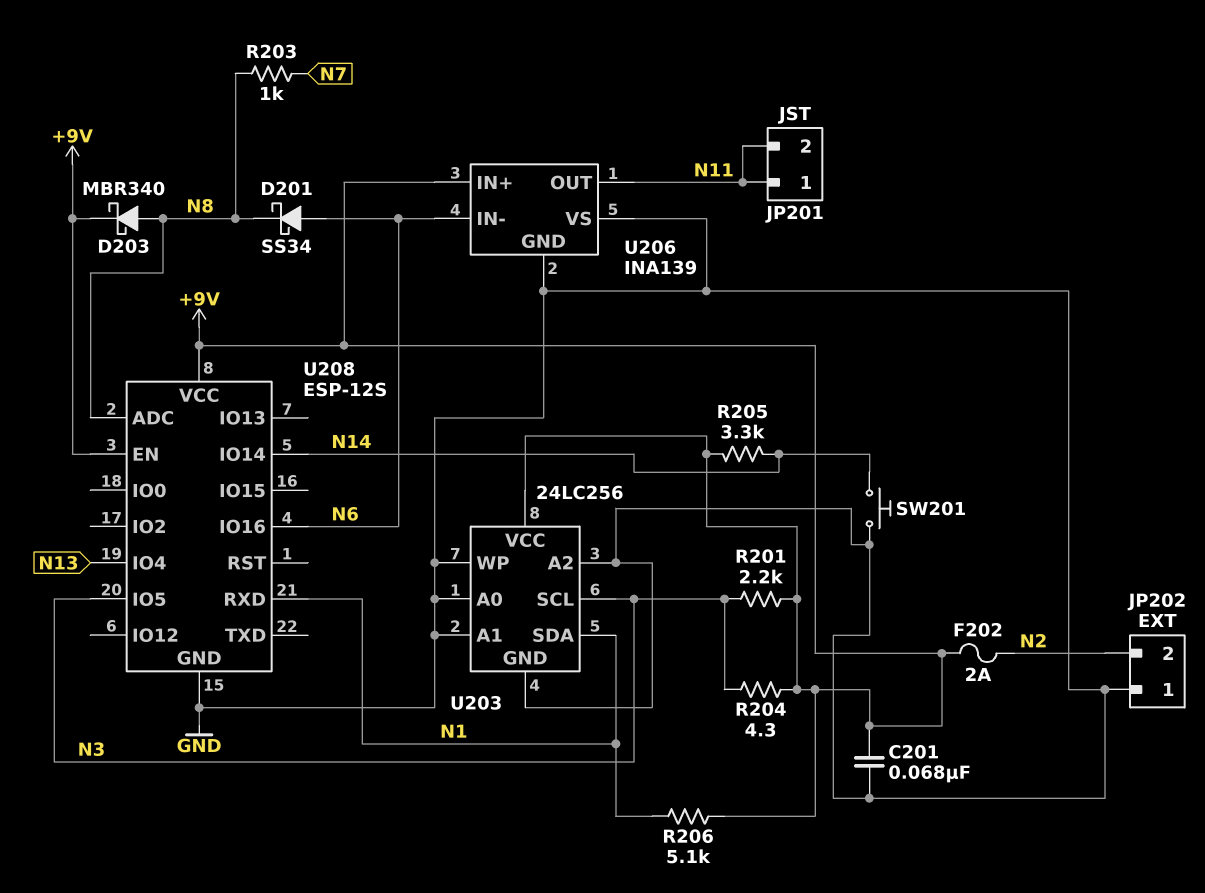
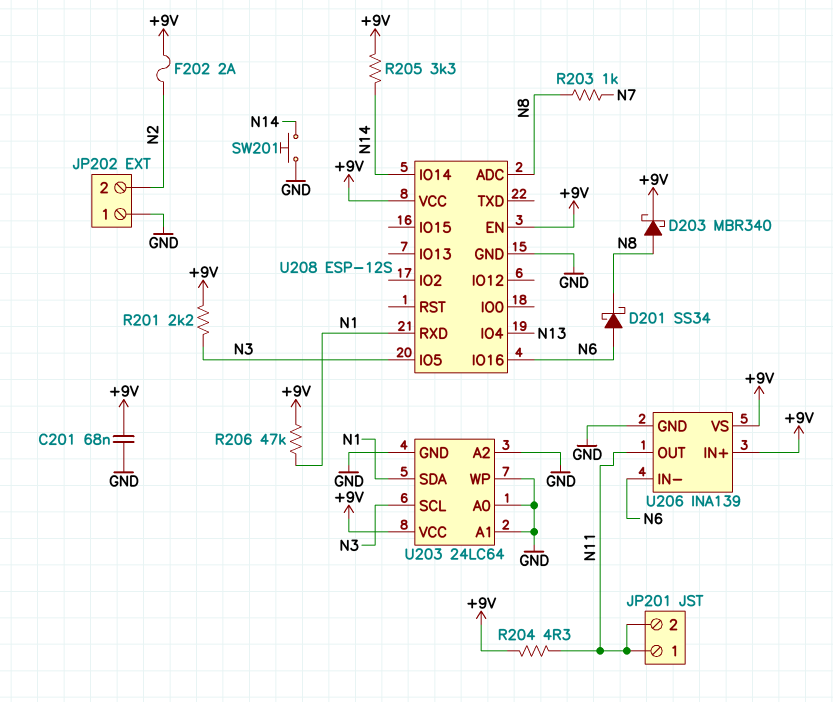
R204: 4.3 (+9V, N3) -> 4.3 (+9V, N11)
R206: 5.1k (+9V, N1) -> 47k (+9V, N1)
U203: 24LC256 -> 24LC64
U206 pin VS: GND -> +9V

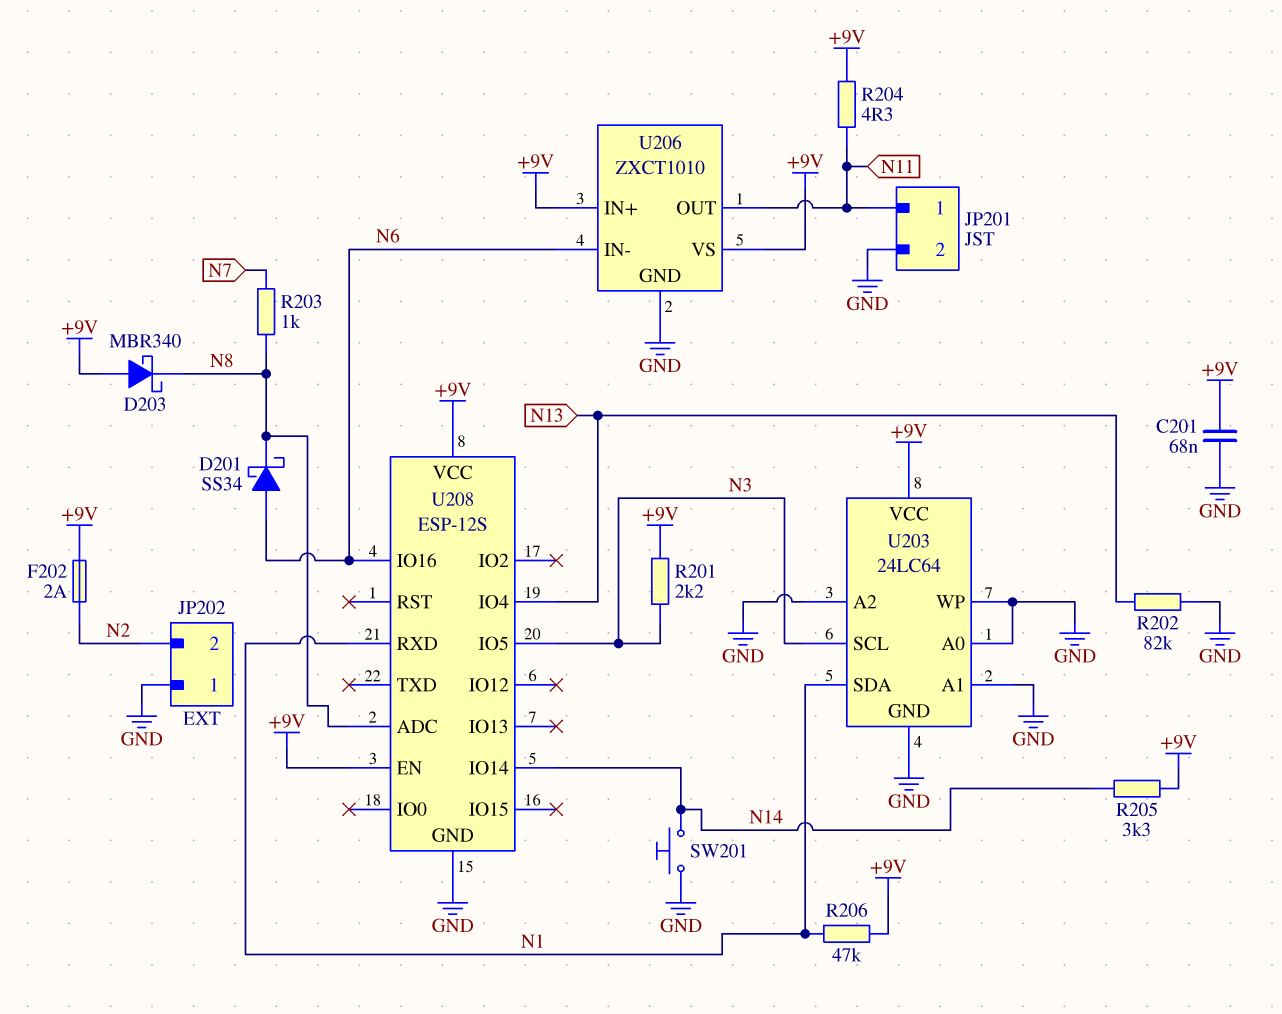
D203: schottky MBR340 (A N8, K +9V) -> schottky MBR340 (A +9V, K N8)
JP201 pin 2: N11 -> GND
R202: none -> 82k (GND, N13)
U206: INA139 -> ZXCT1010

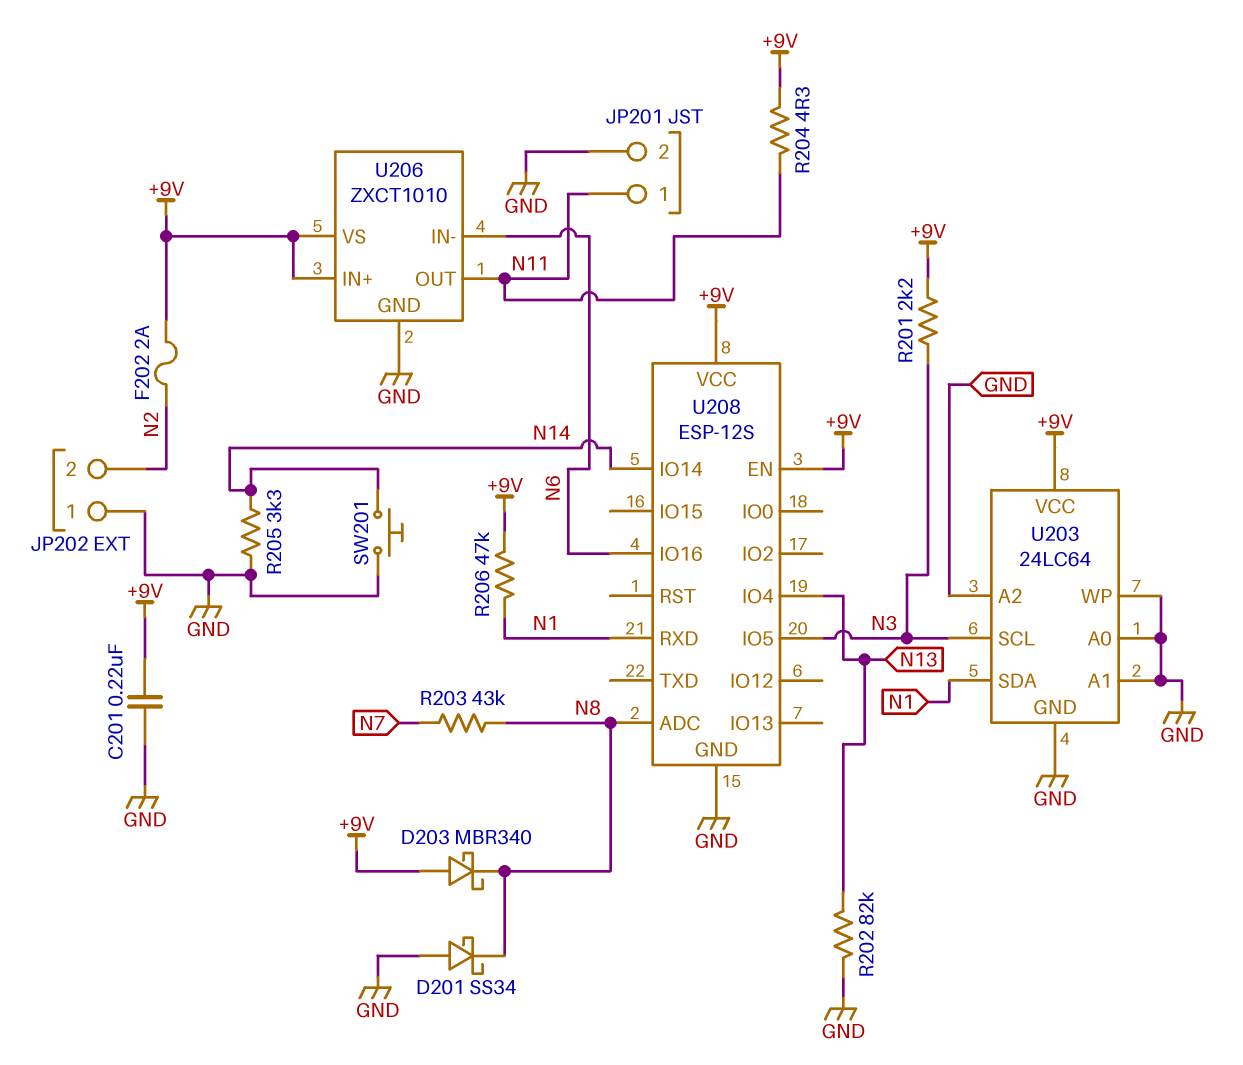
C201: 68nF (+9V, GND) -> 220nF (+9V, GND)
D201: schottky SS34 (A N6, K N8) -> schottky SS34 (A GND, K N8)
R203: 1k (N7, N8) -> 43k (N7, N8)
R205: 3.3k (+9V, N14) -> 3.3k (GND, N14)

